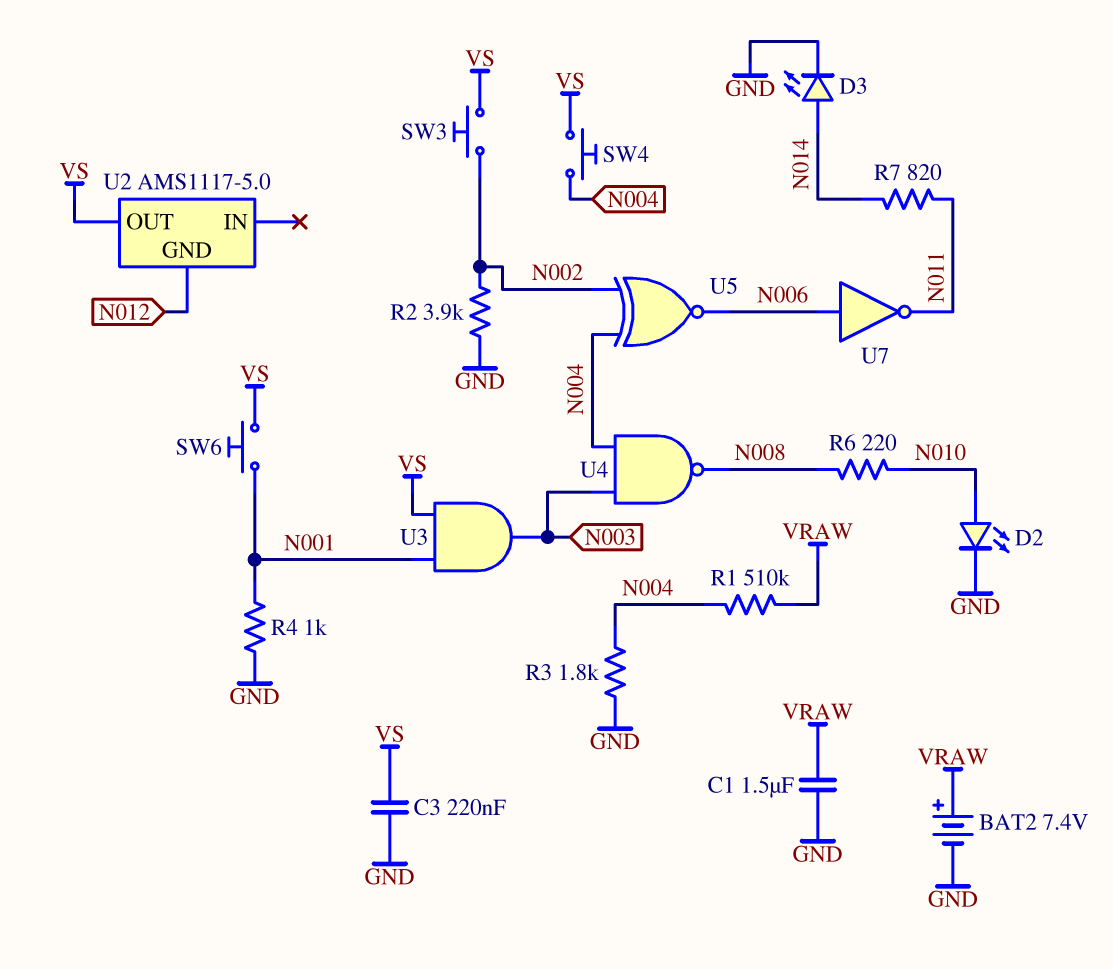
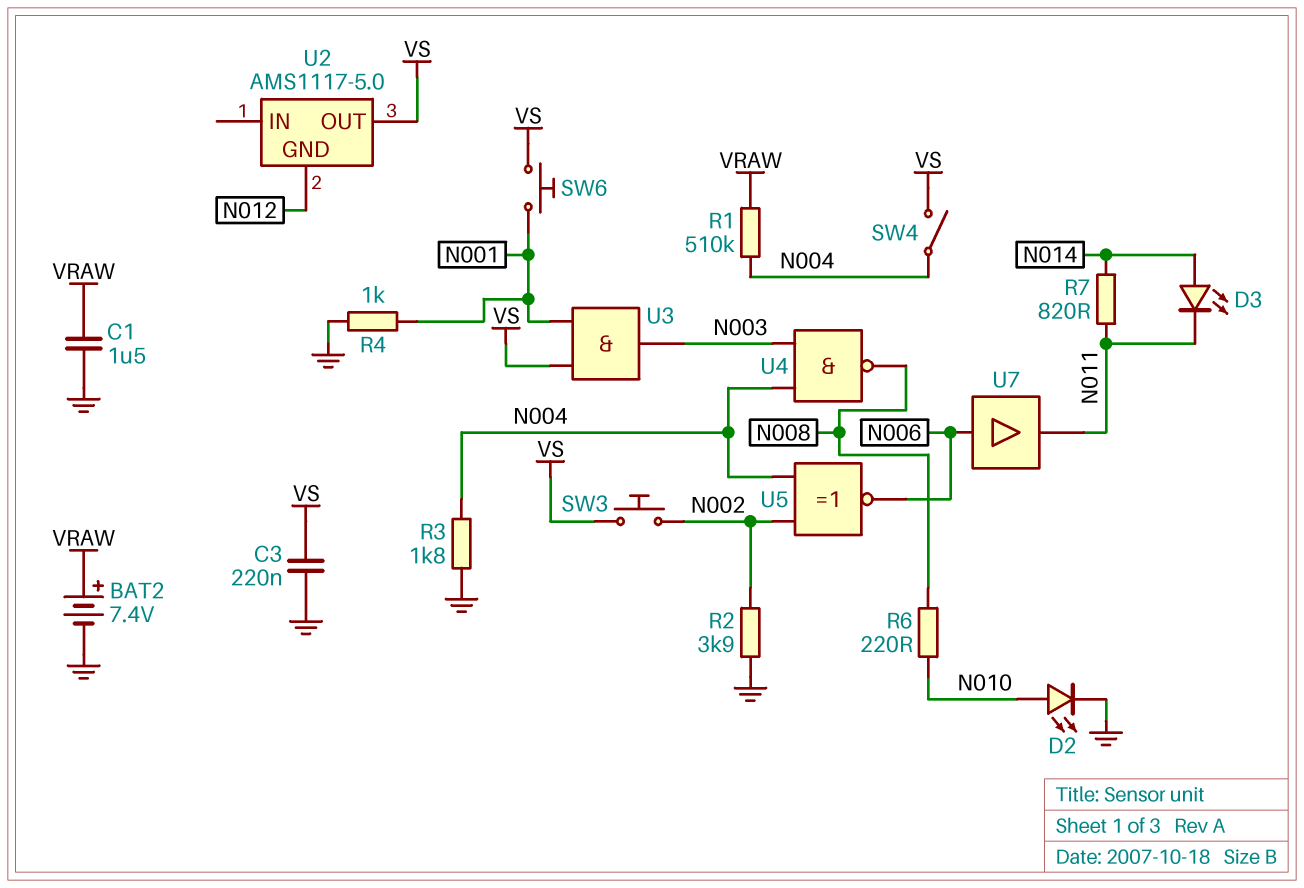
D3: LED (A N014, K GND) -> LED (A N014, K N011)
SW4: button (N004, VS) -> switch (N004, VS)
U7: NOT (in N006, out N011) -> buffer (in N006, out N011)

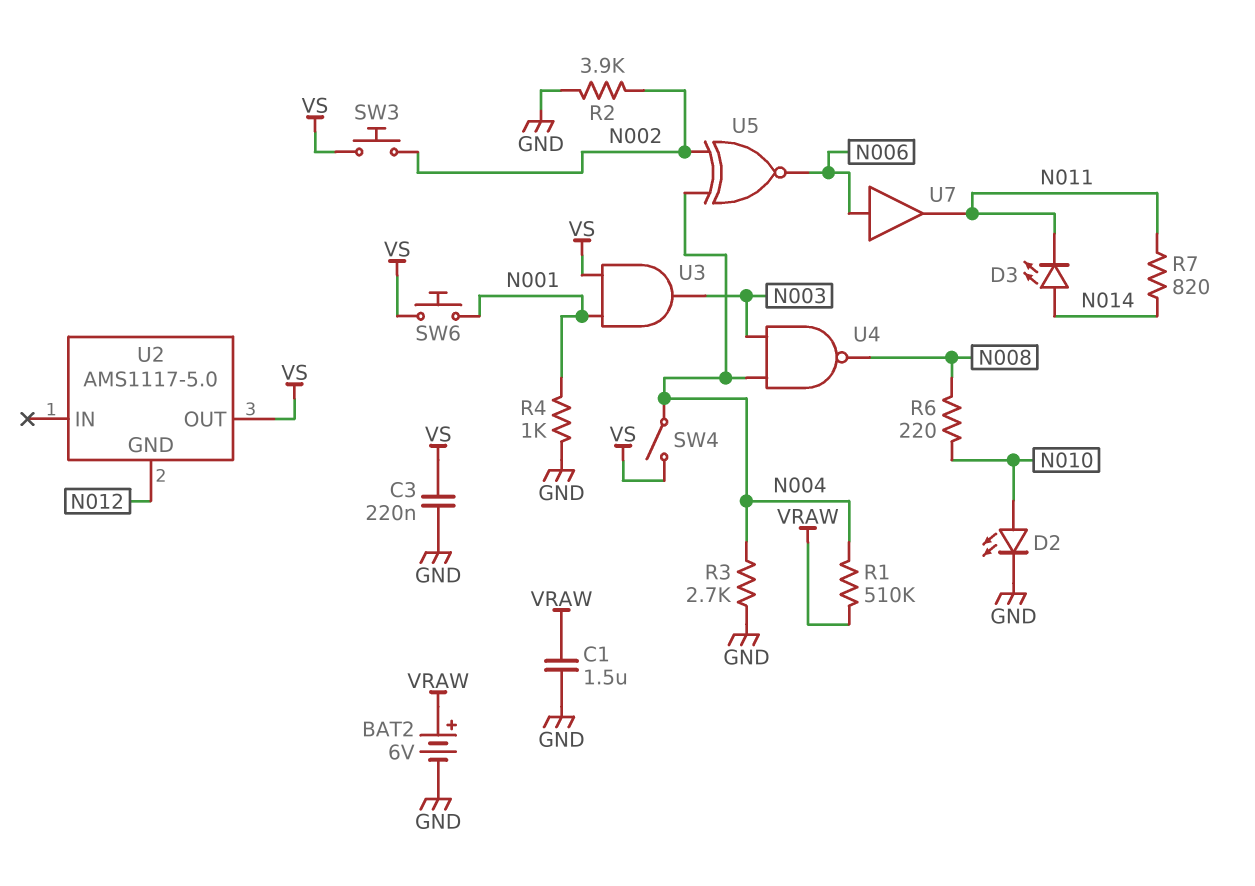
BAT2: 7.4V (plus VRAW, minus GND) -> 6V (plus VRAW, minus GND)
R3: 1.8k (GND, N004) -> 2.7k (GND, N004)

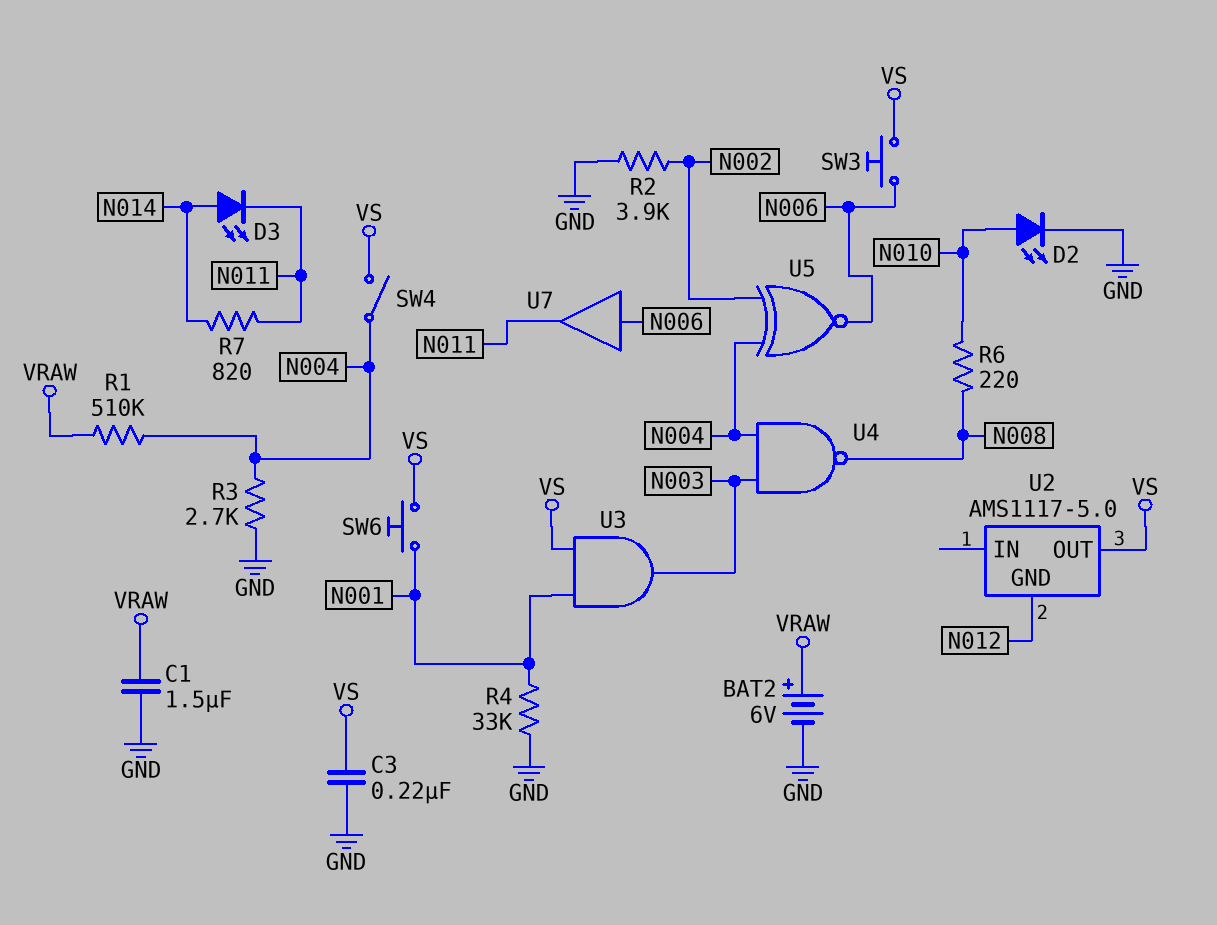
R4: 1k (GND, N001) -> 33k (GND, N001)
SW3: button (N002, VS) -> button (N006, VS)

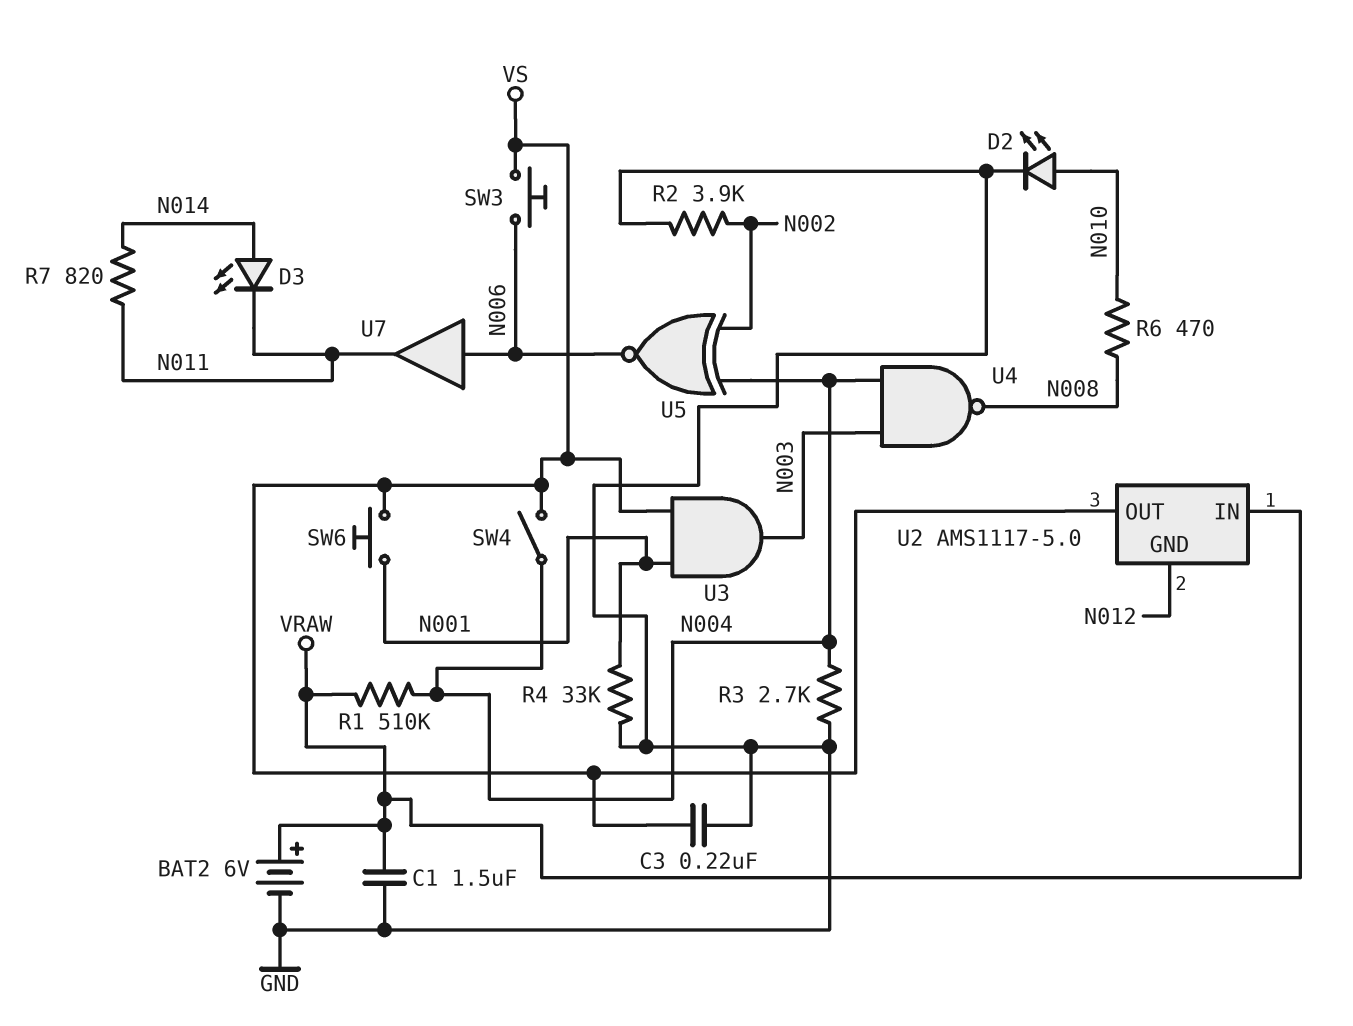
R6: 220 (N008, N010) -> 470 (N008, N010)
U2 pin IN: none -> VRAW

